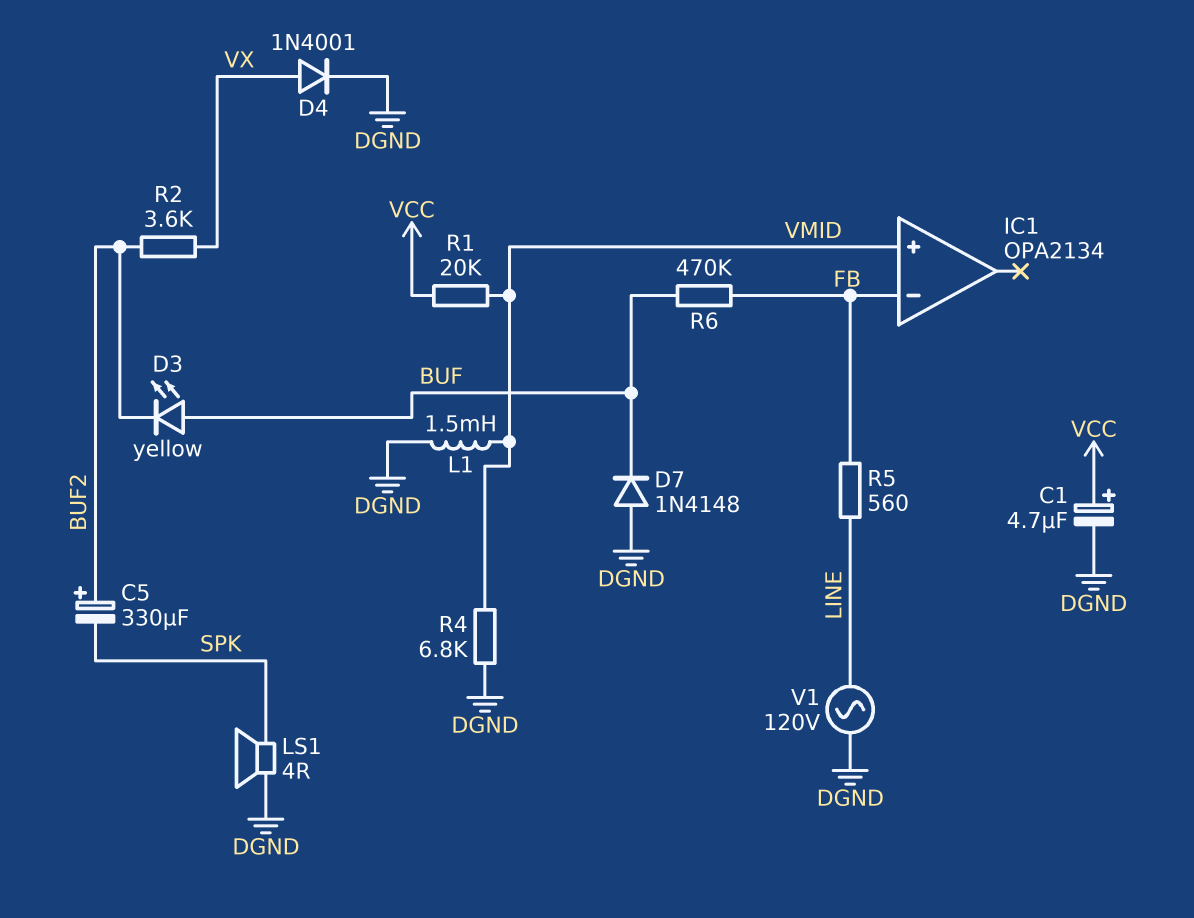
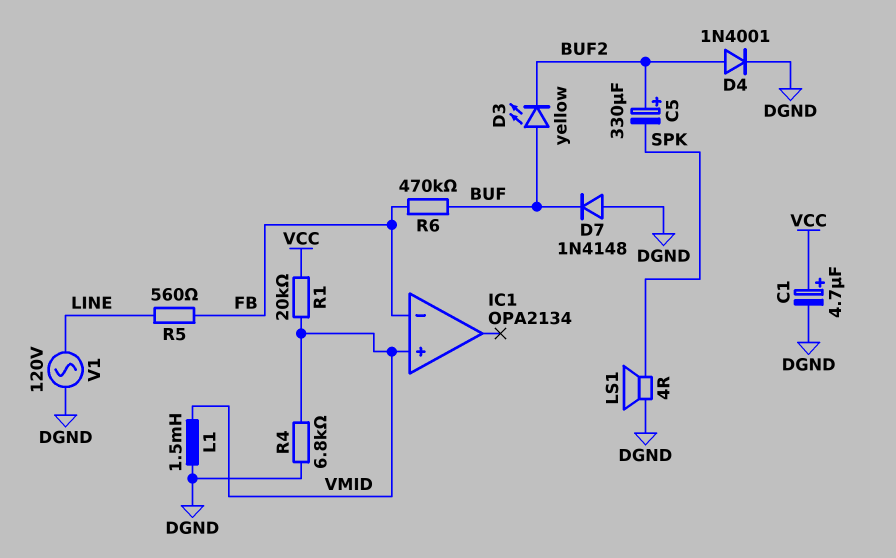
D4: diode 1N4001 (A VX, K DGND) -> diode 1N4001 (A BUF2, K DGND)
R2: 3.6k (BUF2, VX) -> none

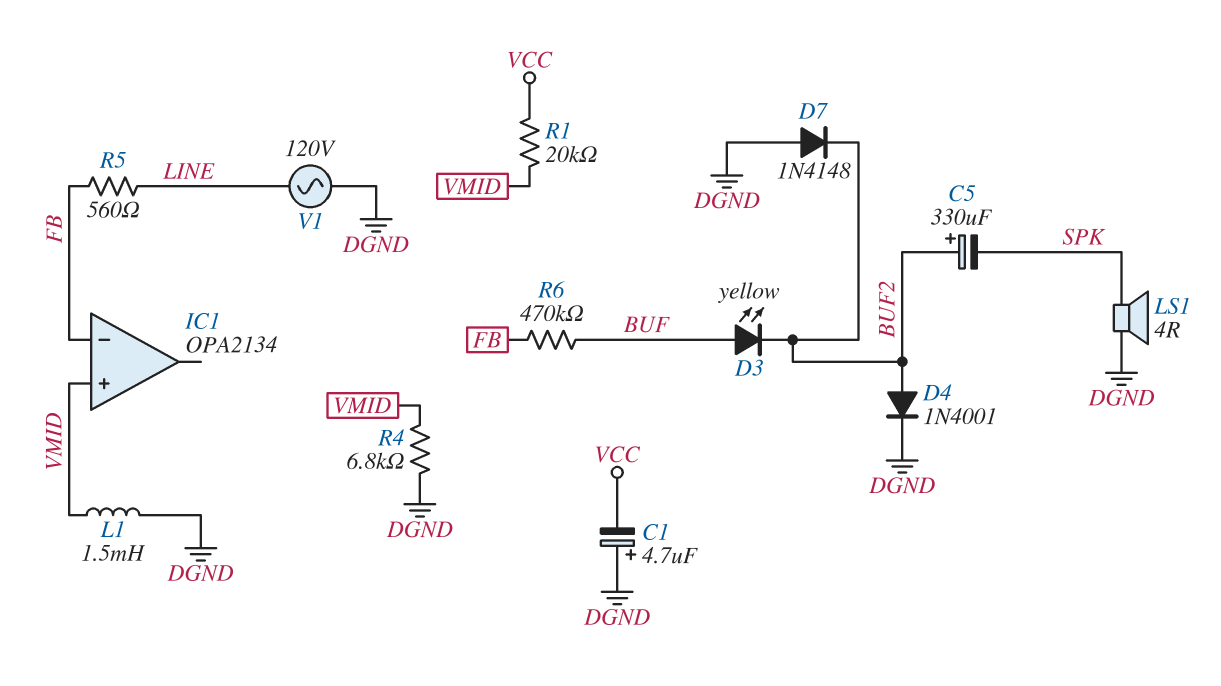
C1: 4.7uF (plus VCC, minus DGND) -> 4.7uF (plus DGND, minus VCC)
D7: diode 1N4148 (A DGND, K BUF) -> diode 1N4148 (A DGND, K BUF2)

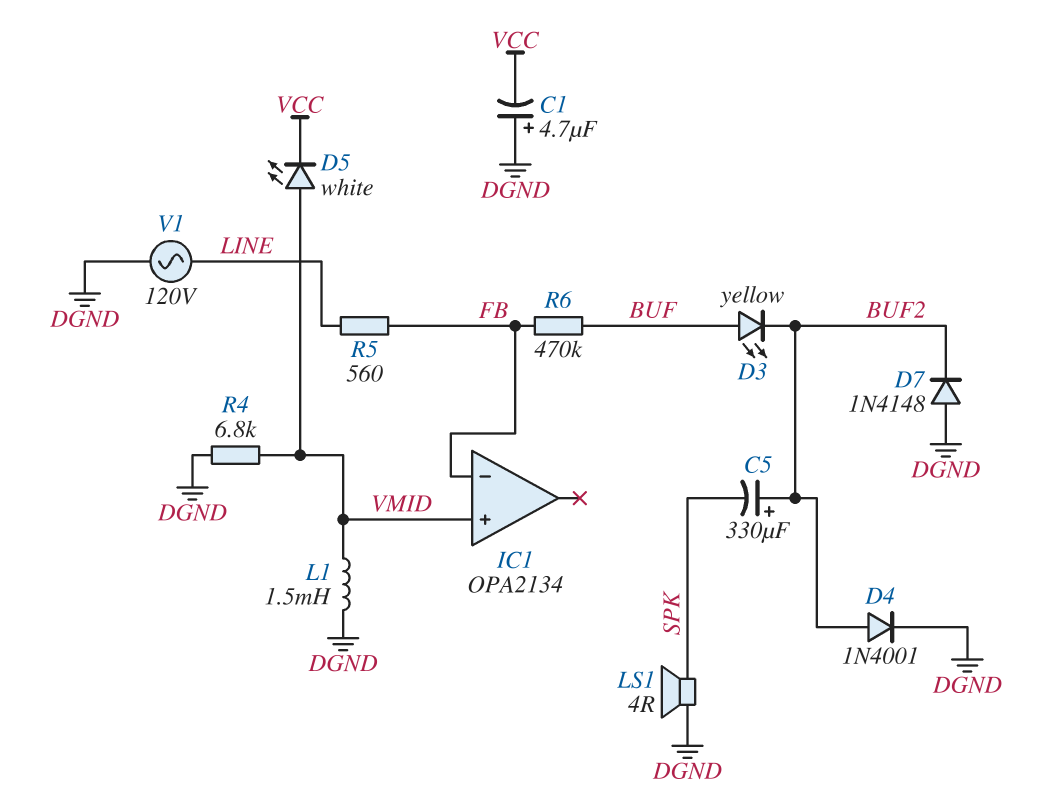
D5: none -> LED white (A VMID, K VCC)
R1: 20k (VCC, VMID) -> none

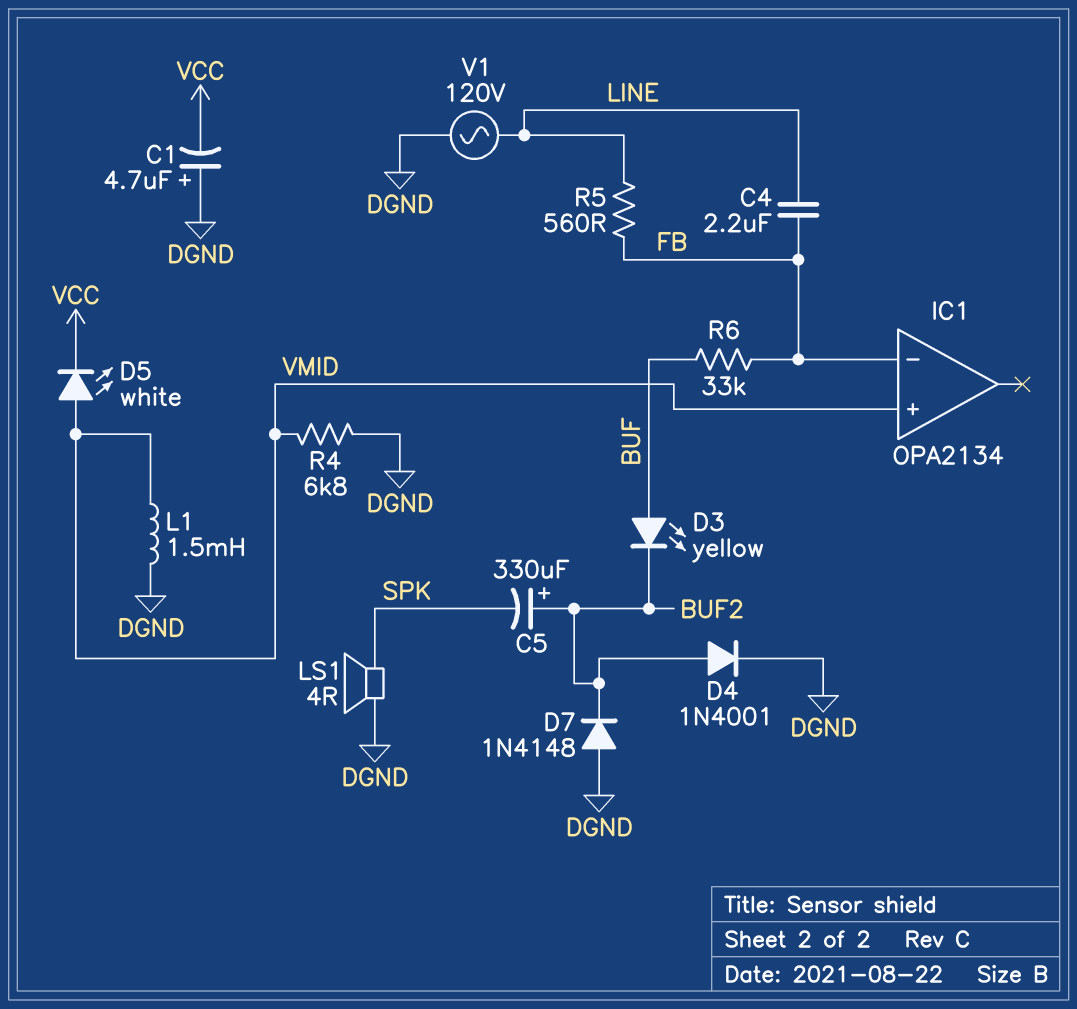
C4: none -> 2.2uF (FB, LINE)
R6: 470k (BUF, FB) -> 33k (BUF, FB)

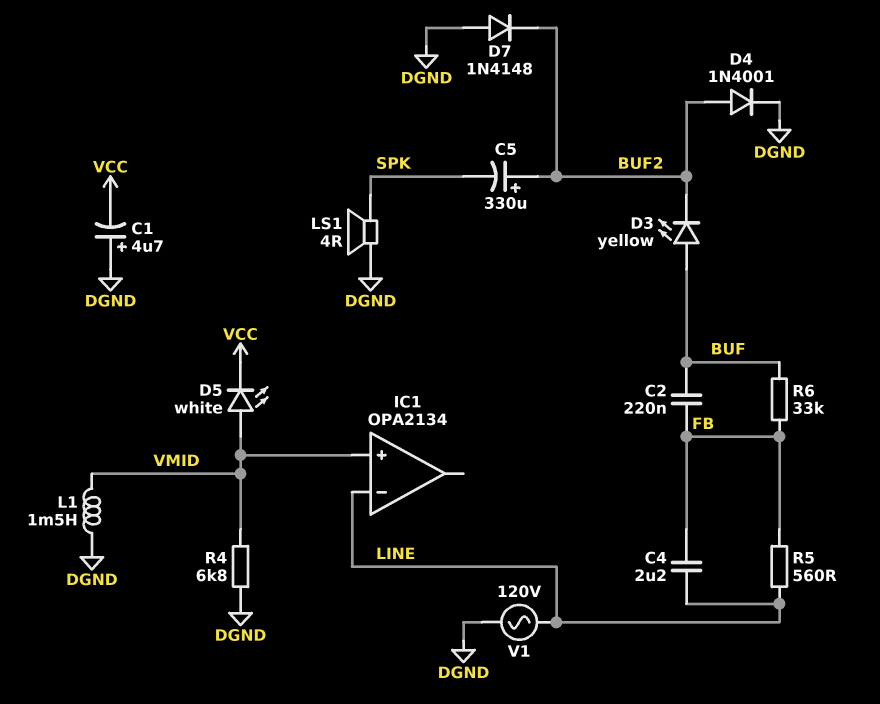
C2: none -> 220nF (BUF, FB)
IC1 pin in-: FB -> LINE

